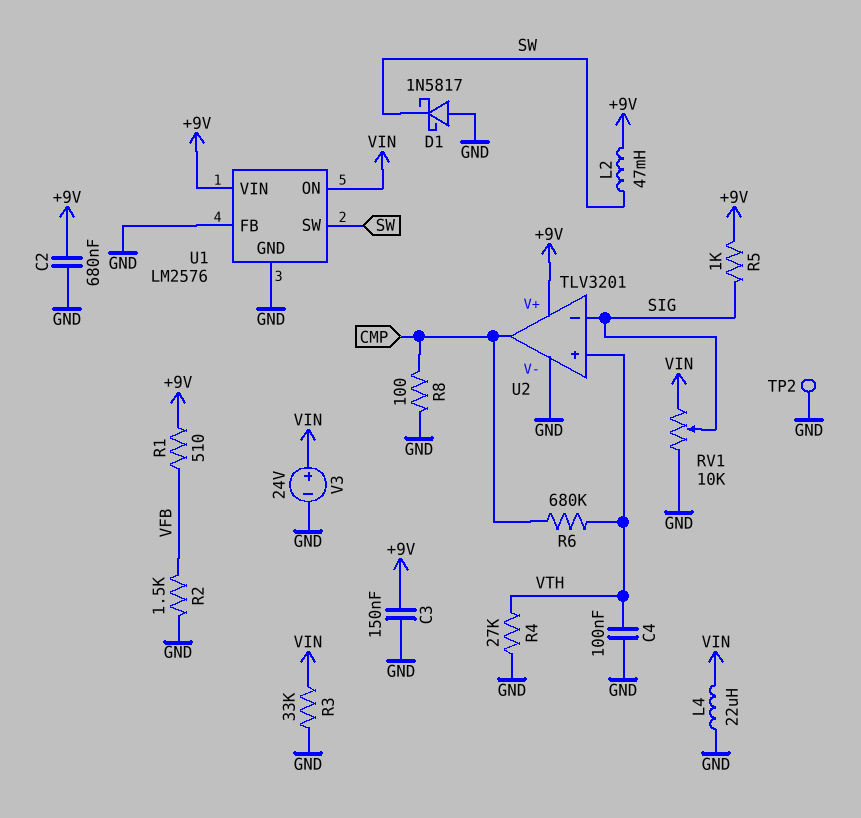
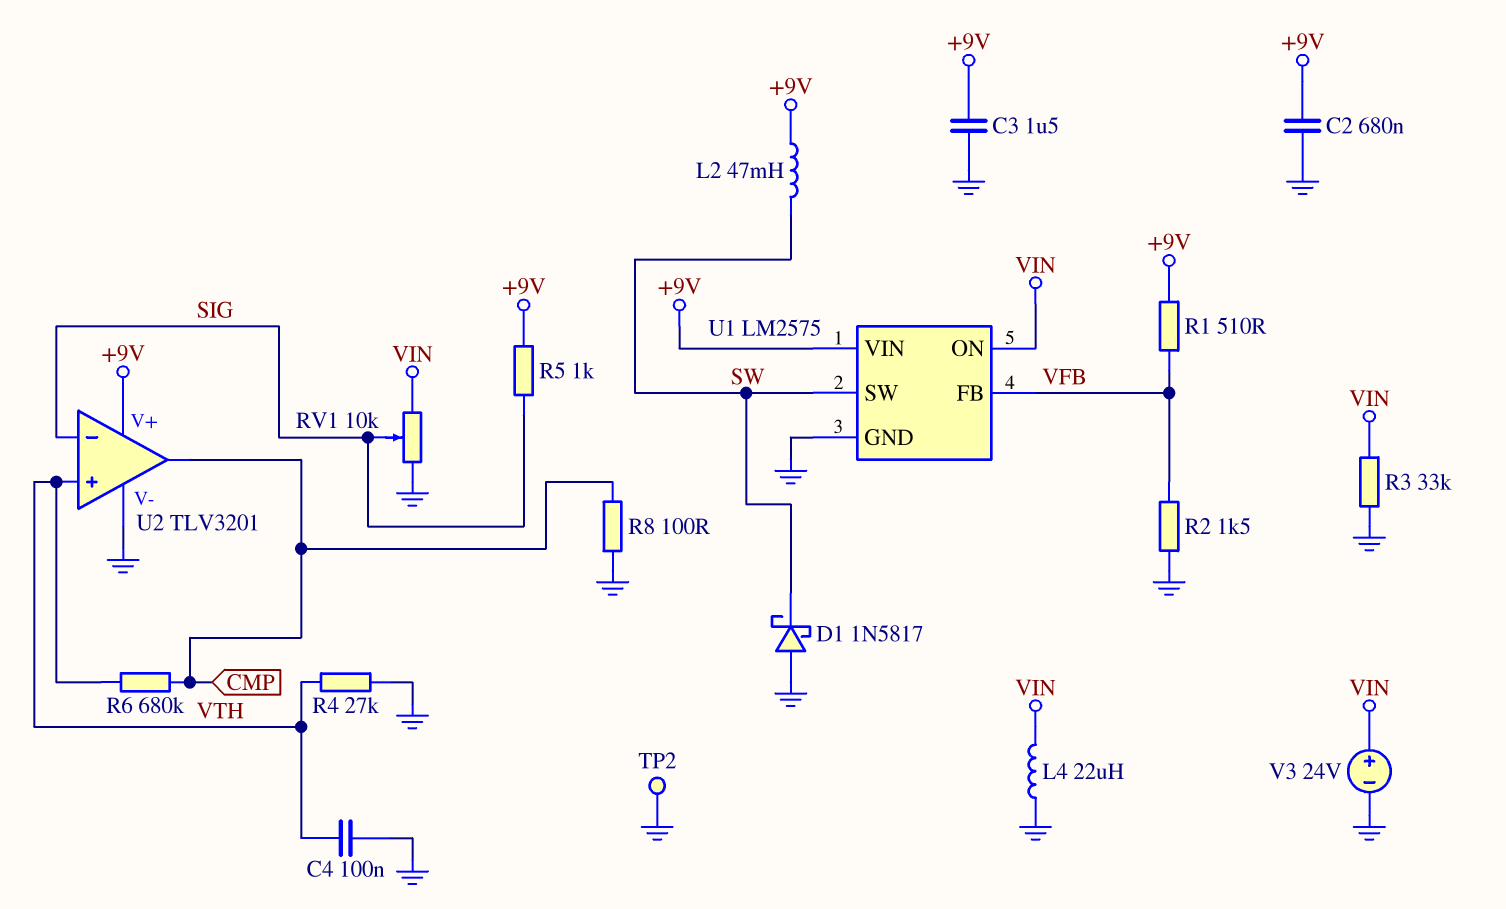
C3: 150nF (+9V, GND) -> 1.5uF (+9V, GND)
U1: LM2576 -> LM2575
U1 pin FB: GND -> VFB

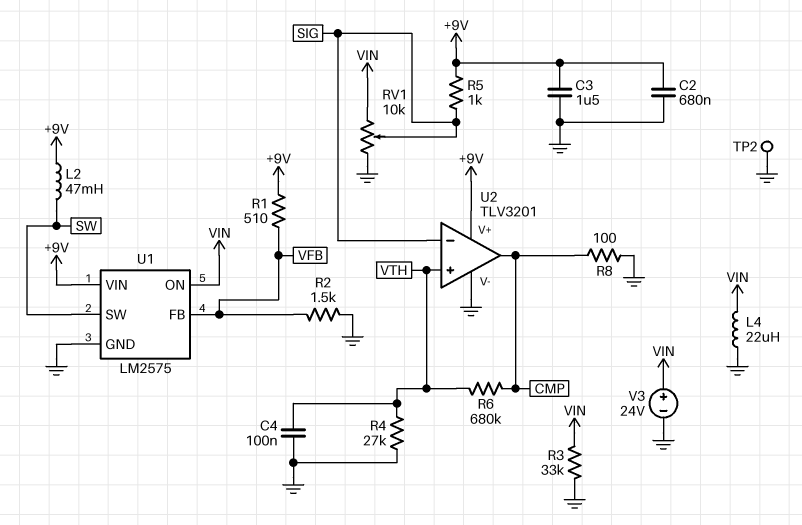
D1: schottky 1N5817 (A GND, K SW) -> none

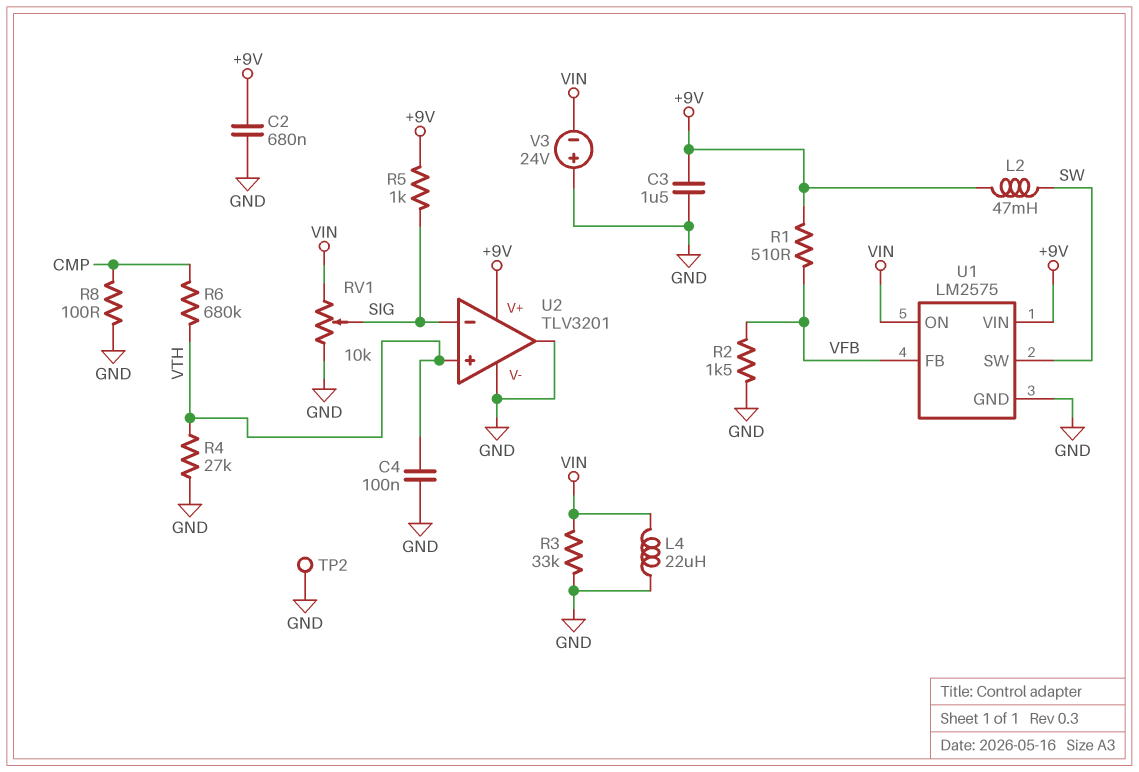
U2 pin out: CMP -> GND
V3: 24V (plus VIN, minus GND) -> 24V (plus GND, minus VIN)

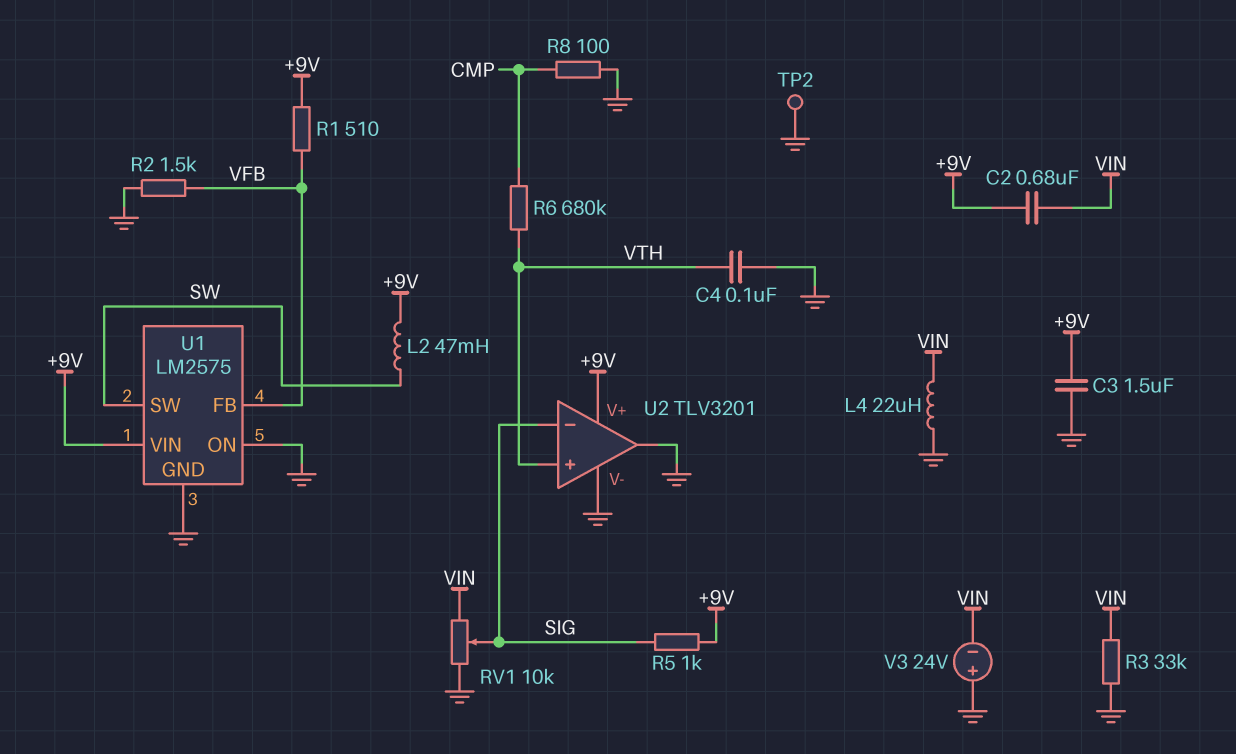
C2: 680nF (+9V, GND) -> 680nF (+9V, VIN)
R4: 27k (GND, VTH) -> none
U1 pin ON: VIN -> GND

